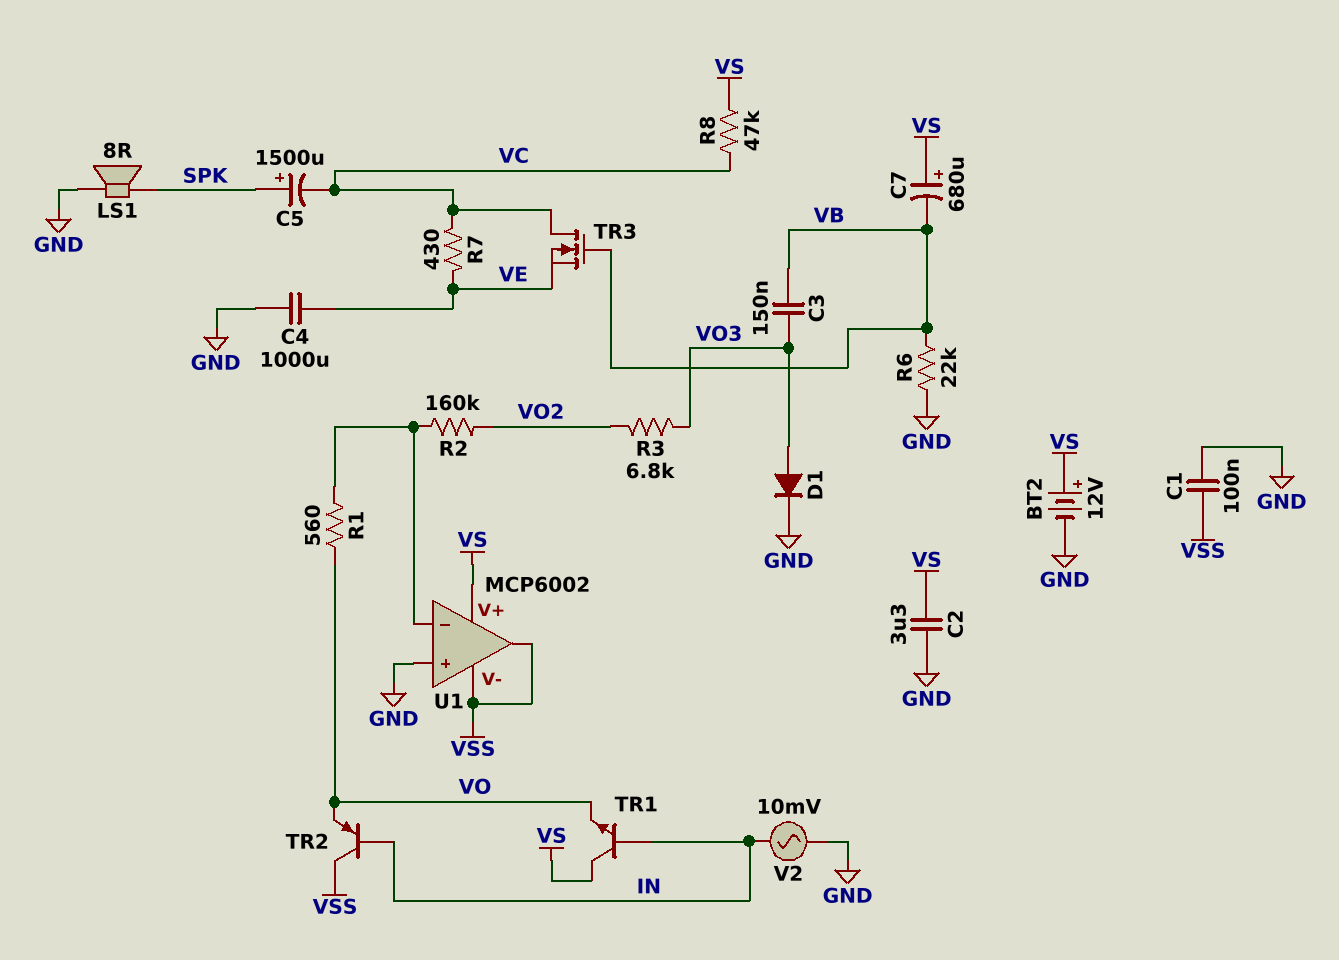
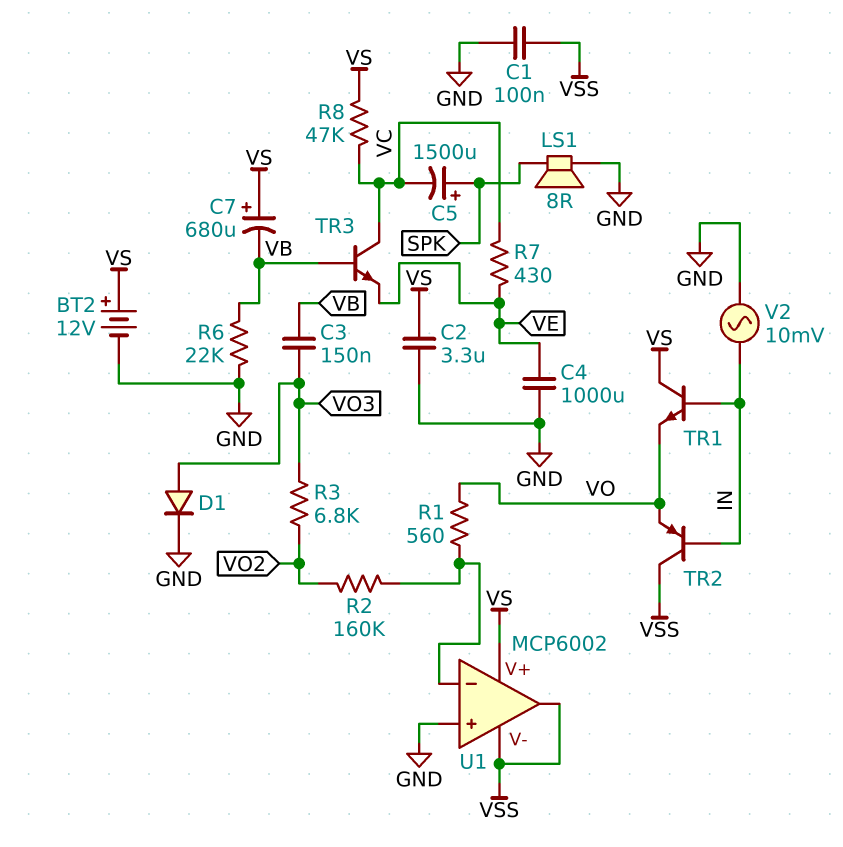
TR3: NMOS (G VB, D VC, S VE) -> NPN (B VB, C VC, E VE)

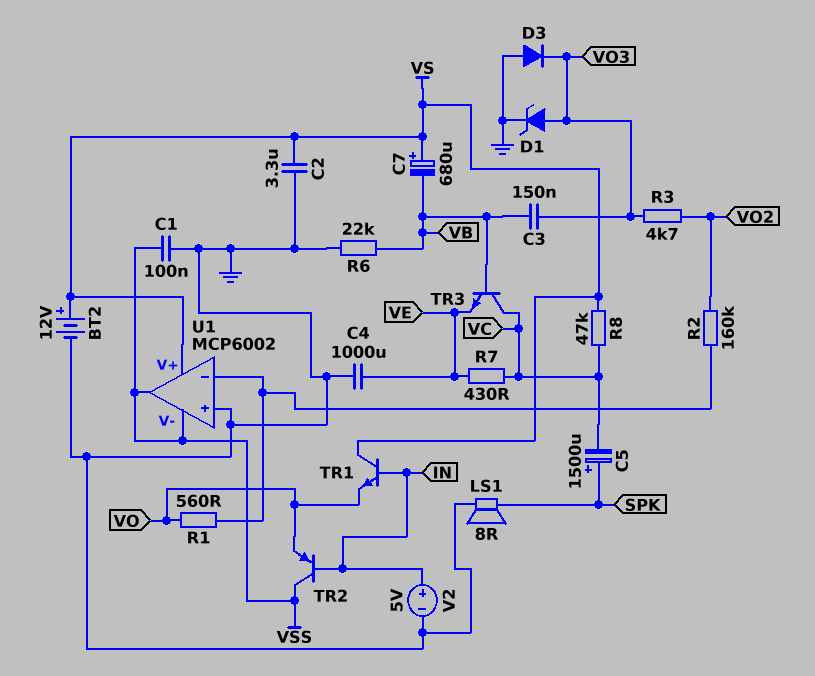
D1: diode (A VO3, K GND) -> zener (A VO3, K GND)
D3: none -> diode (A GND, K VO3)
R3: 6.8k (VO2, VO3) -> 4.7k (VO2, VO3)
V2: AC 10mV (GND, IN) -> 5V (plus IN, minus GND)

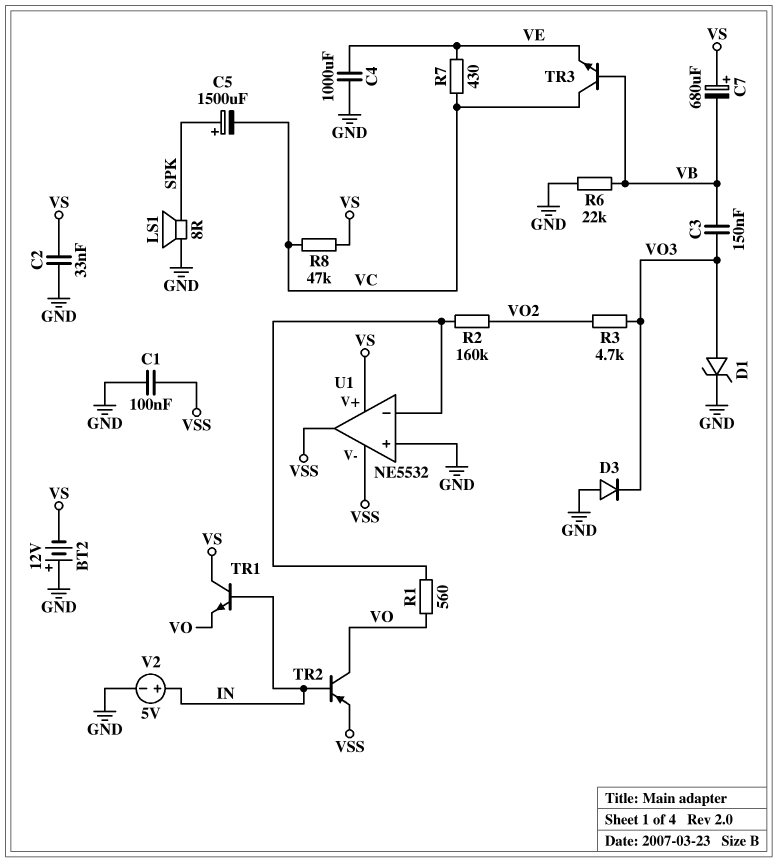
BT2: 12V (plus VS, minus GND) -> 12V (plus GND, minus VS)
C2: 3.3uF (GND, VS) -> 33nF (GND, VS)
TR2: PNP (B IN, C VSS, E VO) -> PNP (B IN, C VO, E VSS)
U1: MCP6002 -> NE5532

